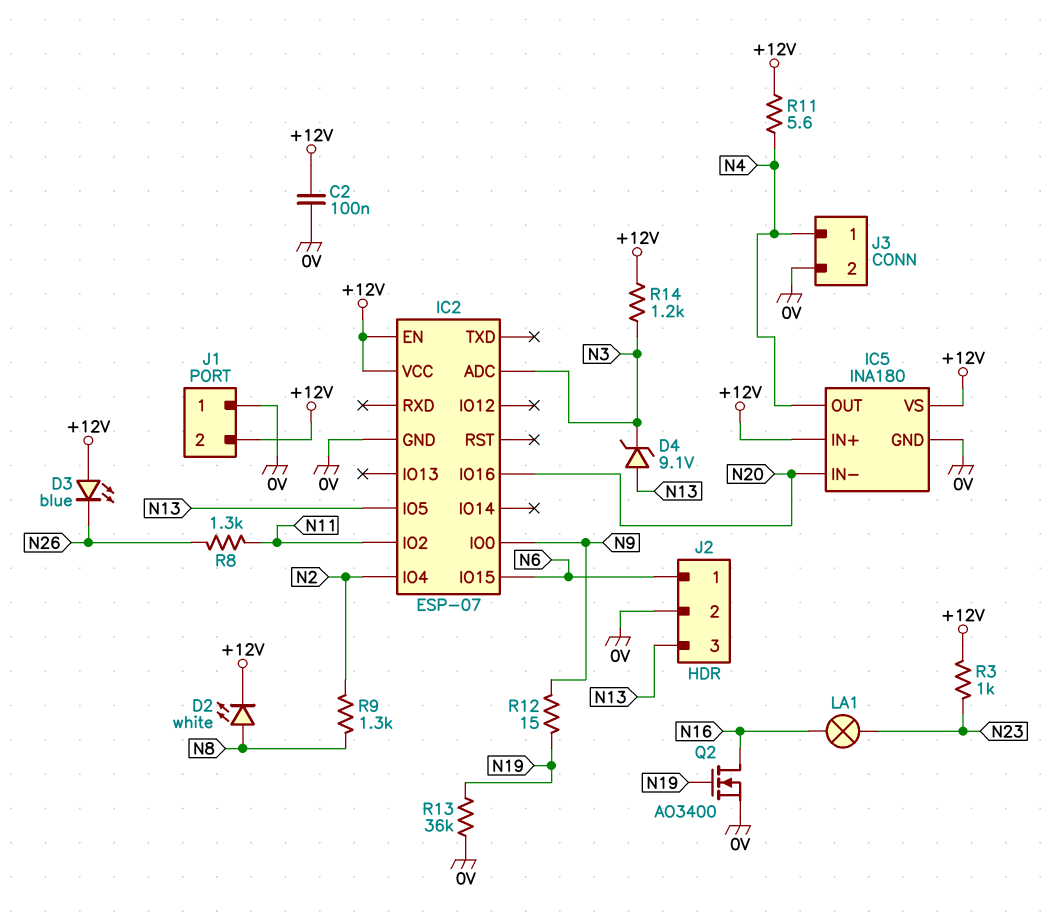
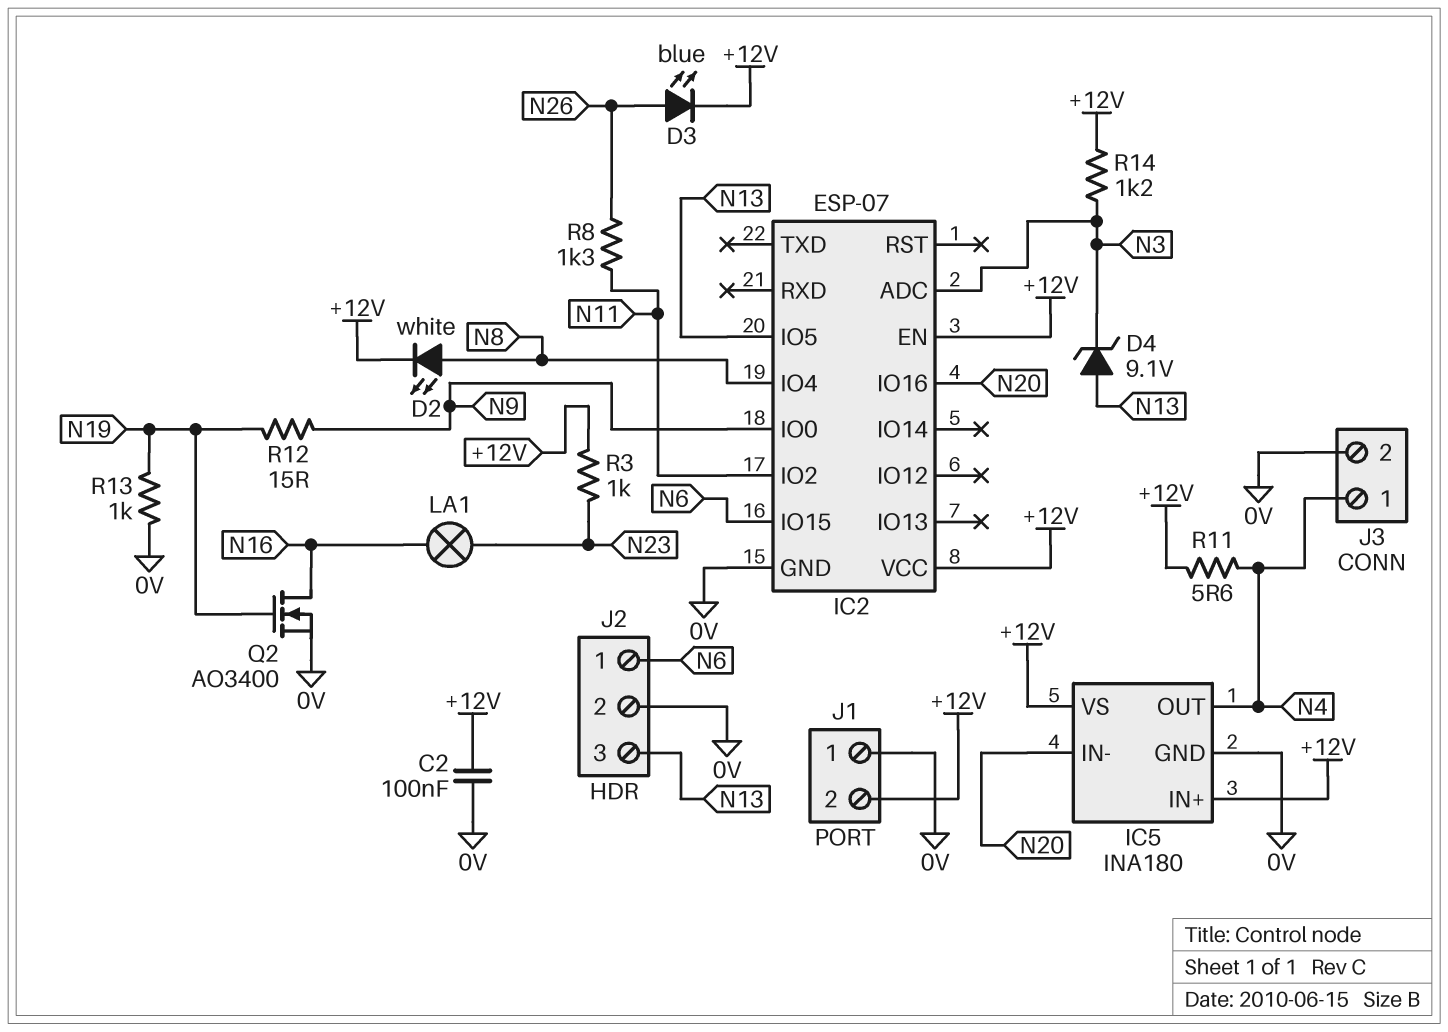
D3: LED blue (A +12V, K N26) -> LED blue (A N26, K +12V)
IC2 pin IO4: N2 -> N8
R9: 1.3k (N2, N8) -> none
R13: 36k (0V, N19) -> 1k (0V, N19)

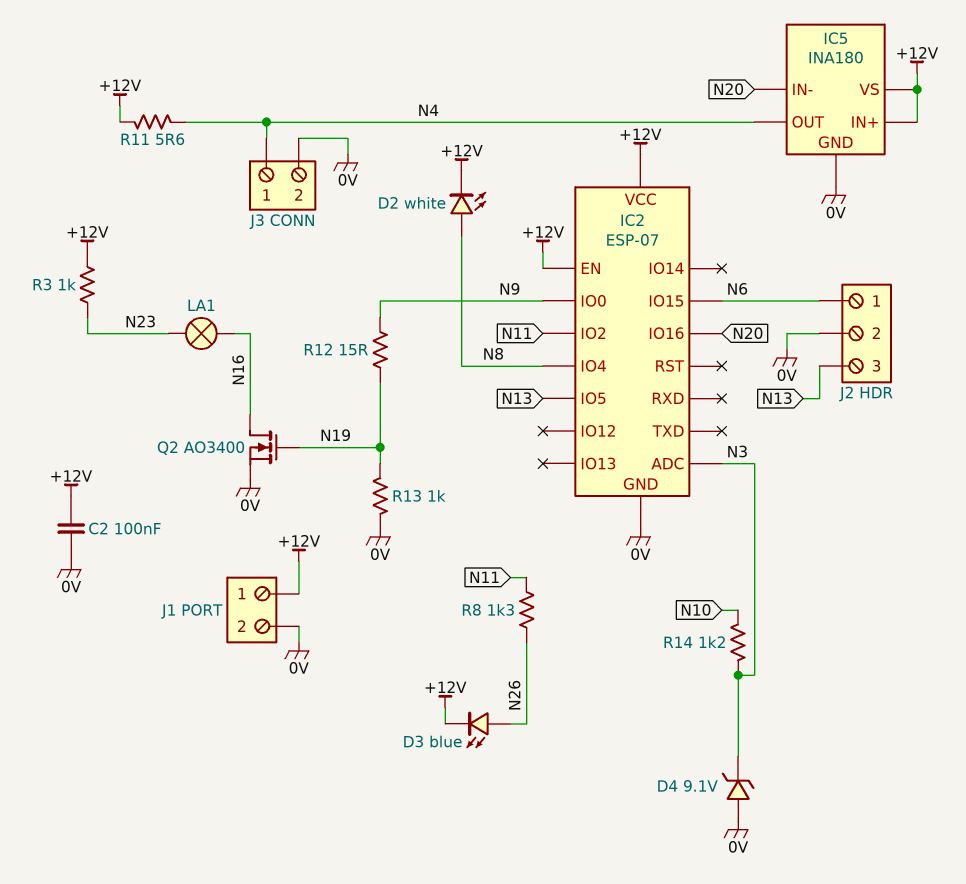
D4: zener 9.1V (A N13, K N3) -> zener 9.1V (A 0V, K N3)
J1 pin 1: 0V -> +12V
J1 pin 2: +12V -> 0V
R14: 1.2k (+12V, N3) -> 1.2k (N3, N10)

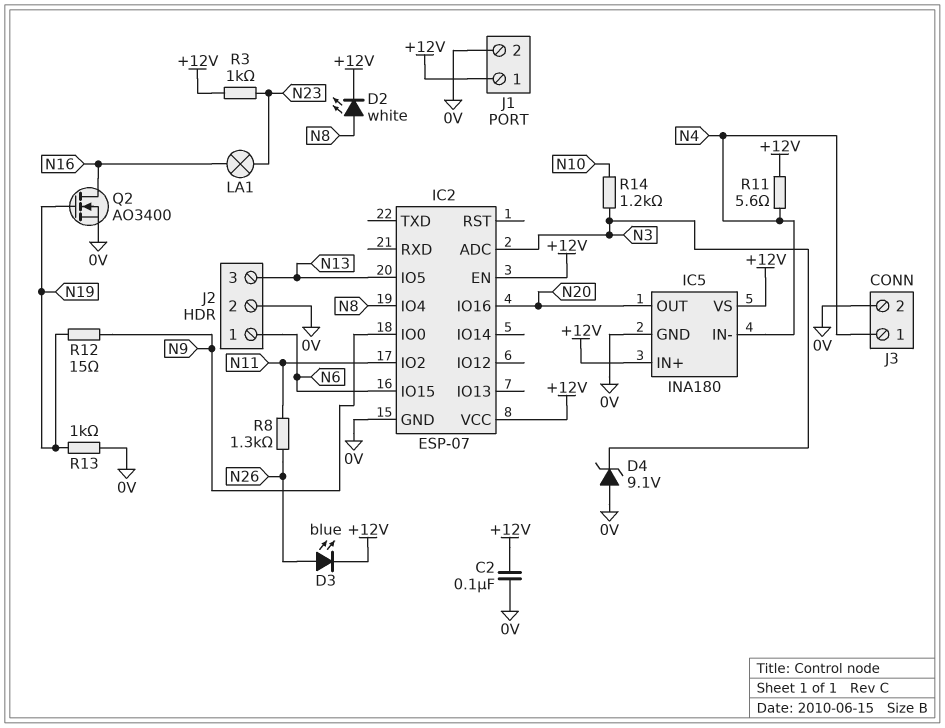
IC5 pin IN-: N20 -> N4
IC5 pin OUT: N4 -> N20

